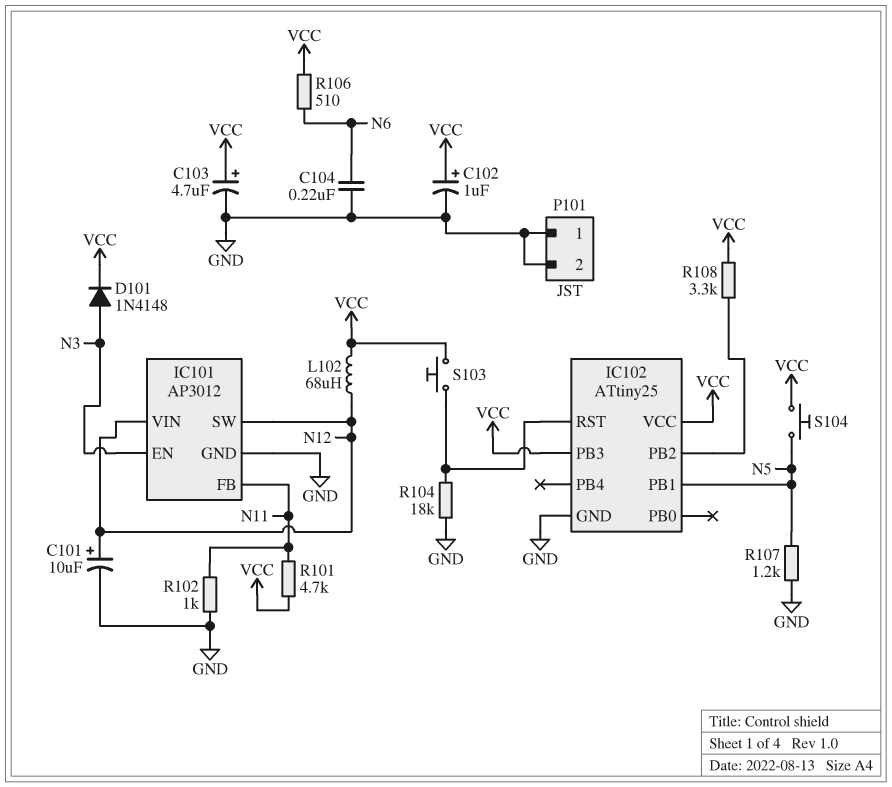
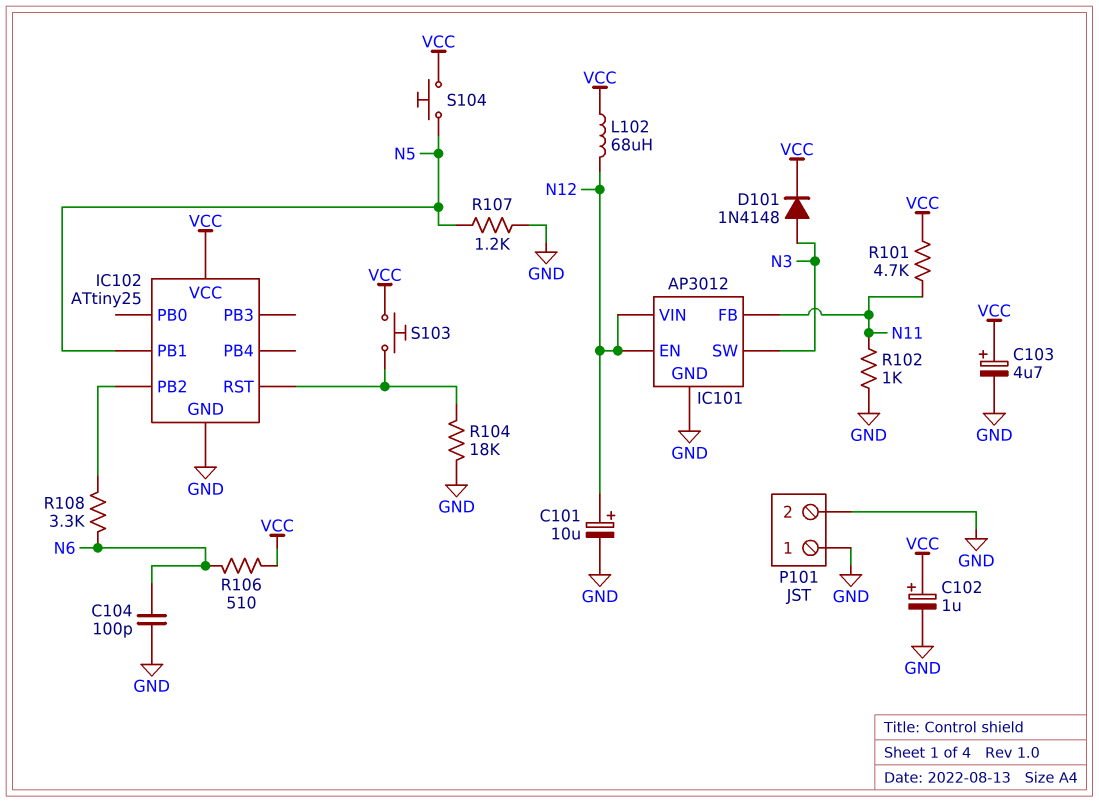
C104: 220nF (GND, N6) -> 100pF (GND, N6)
IC101 pin EN: N3 -> N12
IC101 pin SW: N12 -> N3
IC102 pin PB3: VCC -> none
R108: 3.3k (IC102/PB2, VCC) -> 3.3k (IC102/PB2, N6)

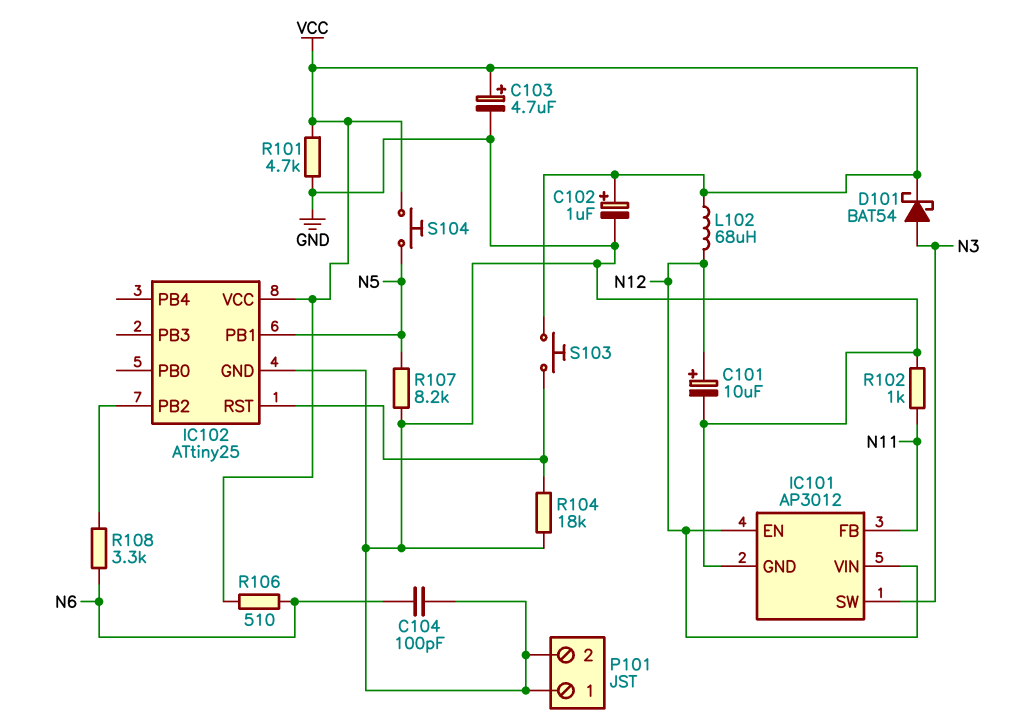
D101: diode 1N4148 (A N3, K VCC) -> schottky BAT54 (A N3, K VCC)
R101: 4.7k (N11, VCC) -> 4.7k (GND, VCC)
R107: 1.2k (GND, N5) -> 8.2k (GND, N5)

